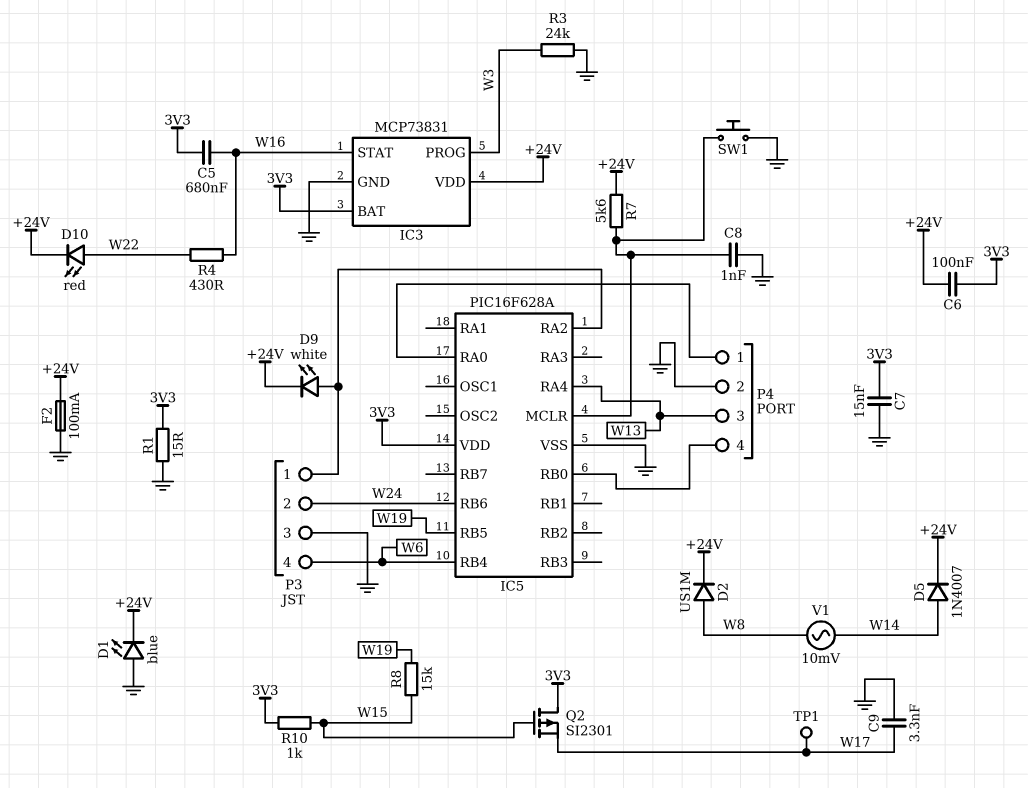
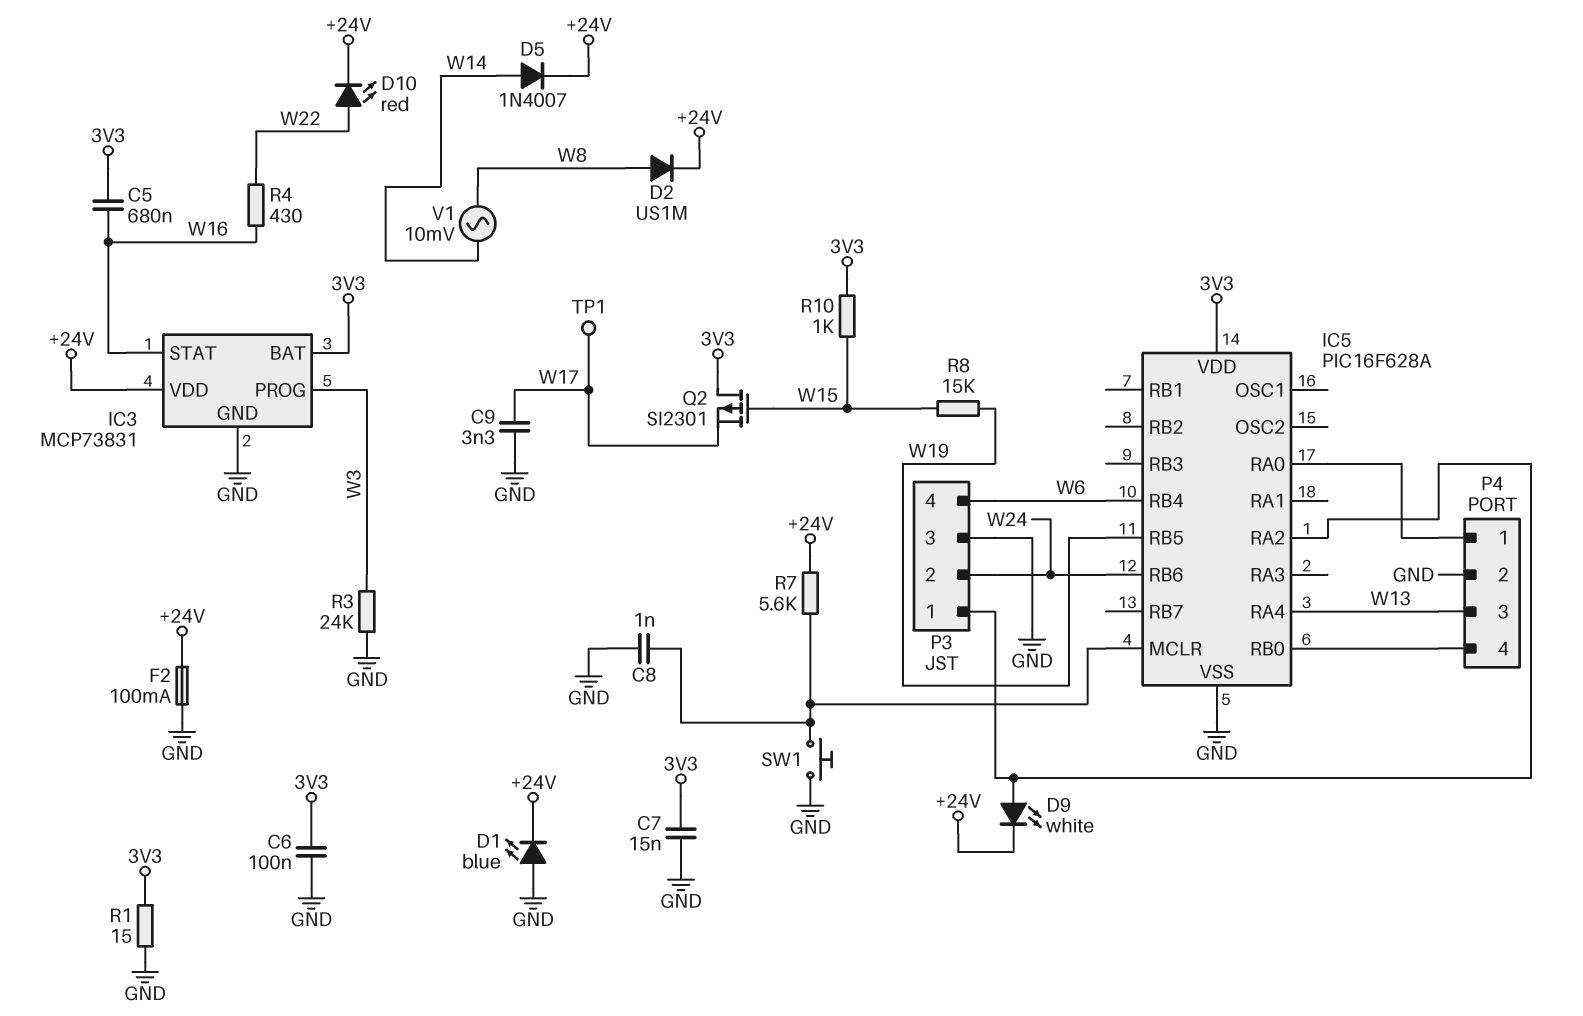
C6: 100nF (+24V, 3V3) -> 100nF (3V3, GND)

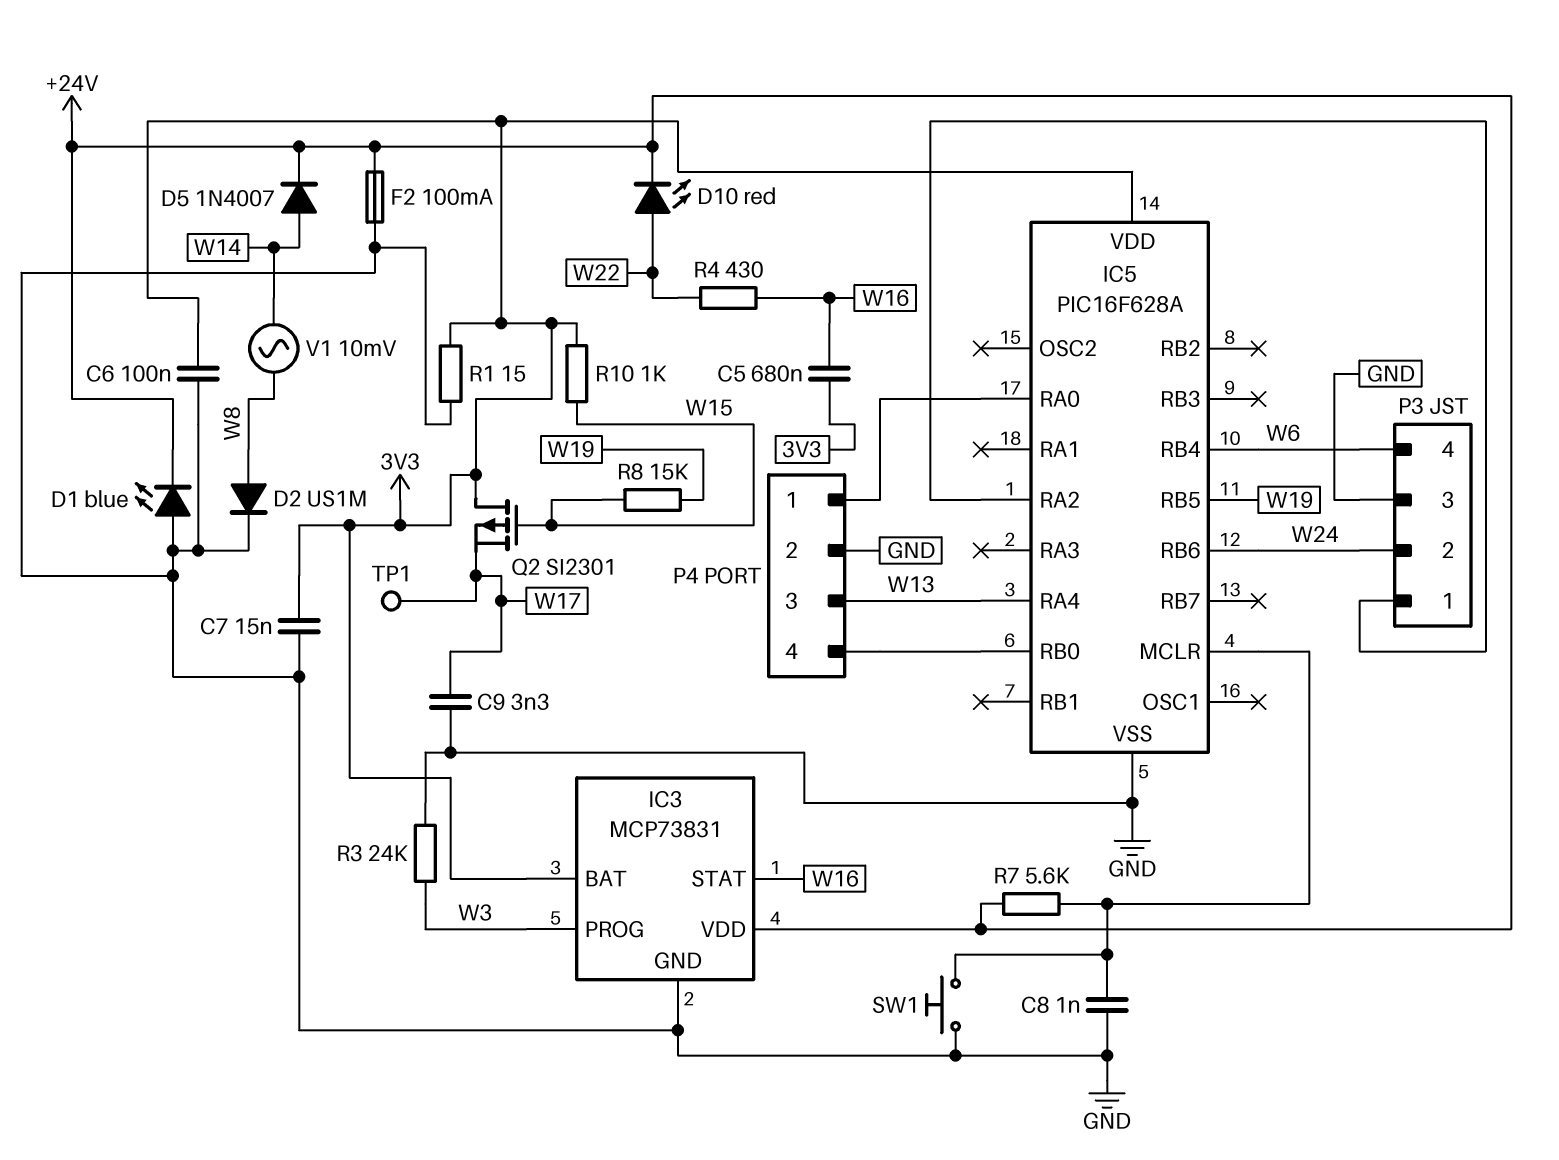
D2: diode US1M (A W8, K +24V) -> diode US1M (A W8, K GND)
D9: LED white (A IC5/RA2, K +24V) -> none

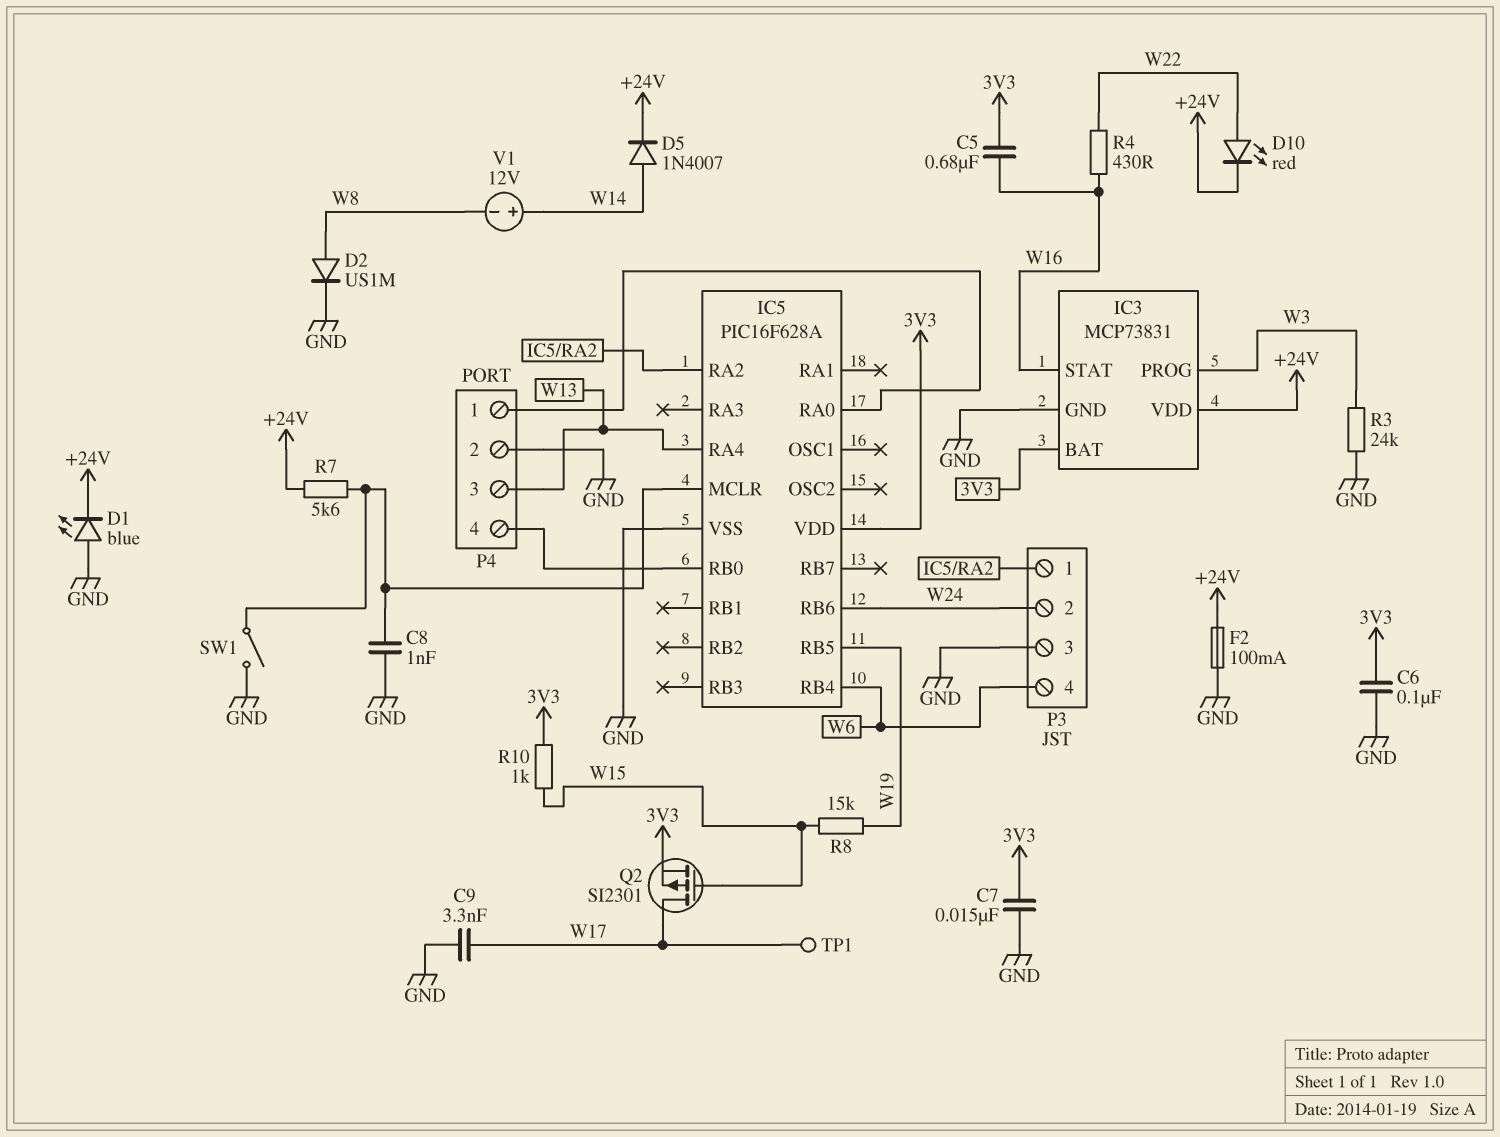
Q2: PMOS SI2301 (G W15, D 3V3, S W17) -> PMOS SI2301 (G W15, D W17, S 3V3)
R1: 15 (3V3, GND) -> none
SW1: button (GND, IC5/MCLR) -> switch (GND, IC5/MCLR)
V1: AC 10mV (W8, W14) -> 12V (plus W14, minus W8)

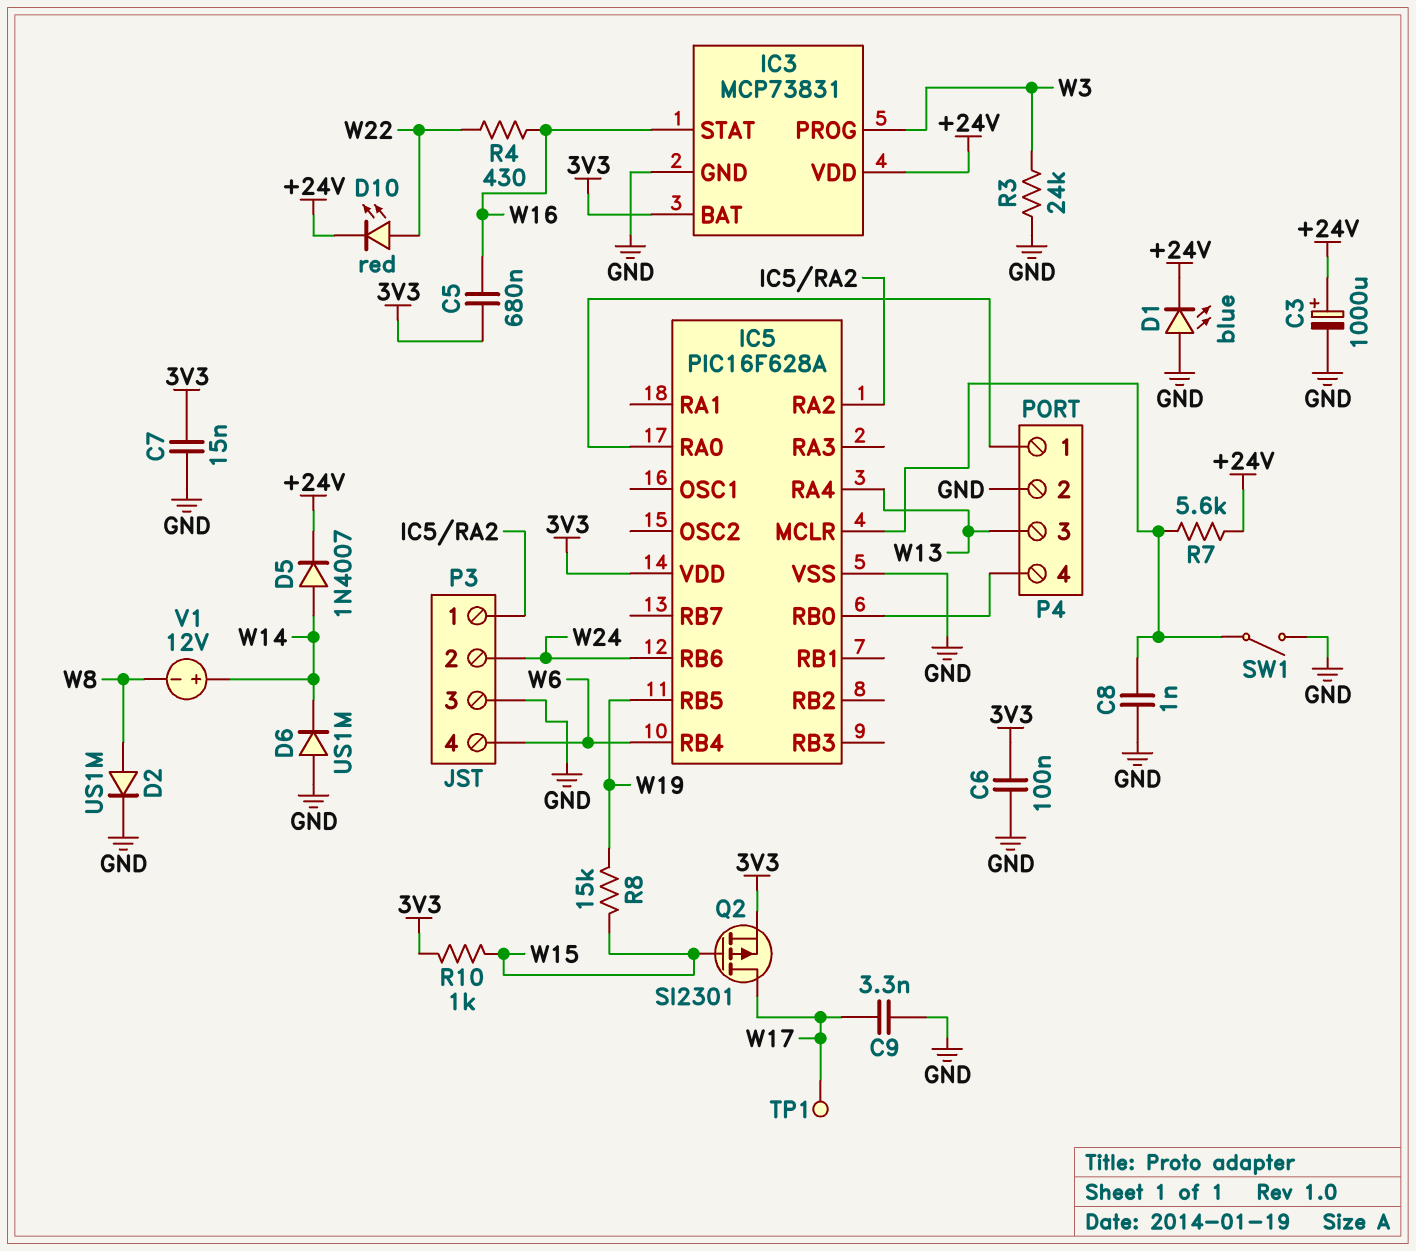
C3: none -> 1000uF (plus +24V, minus GND)
D6: none -> diode US1M (A GND, K W14)
F2: 100mA (+24V, GND) -> none

